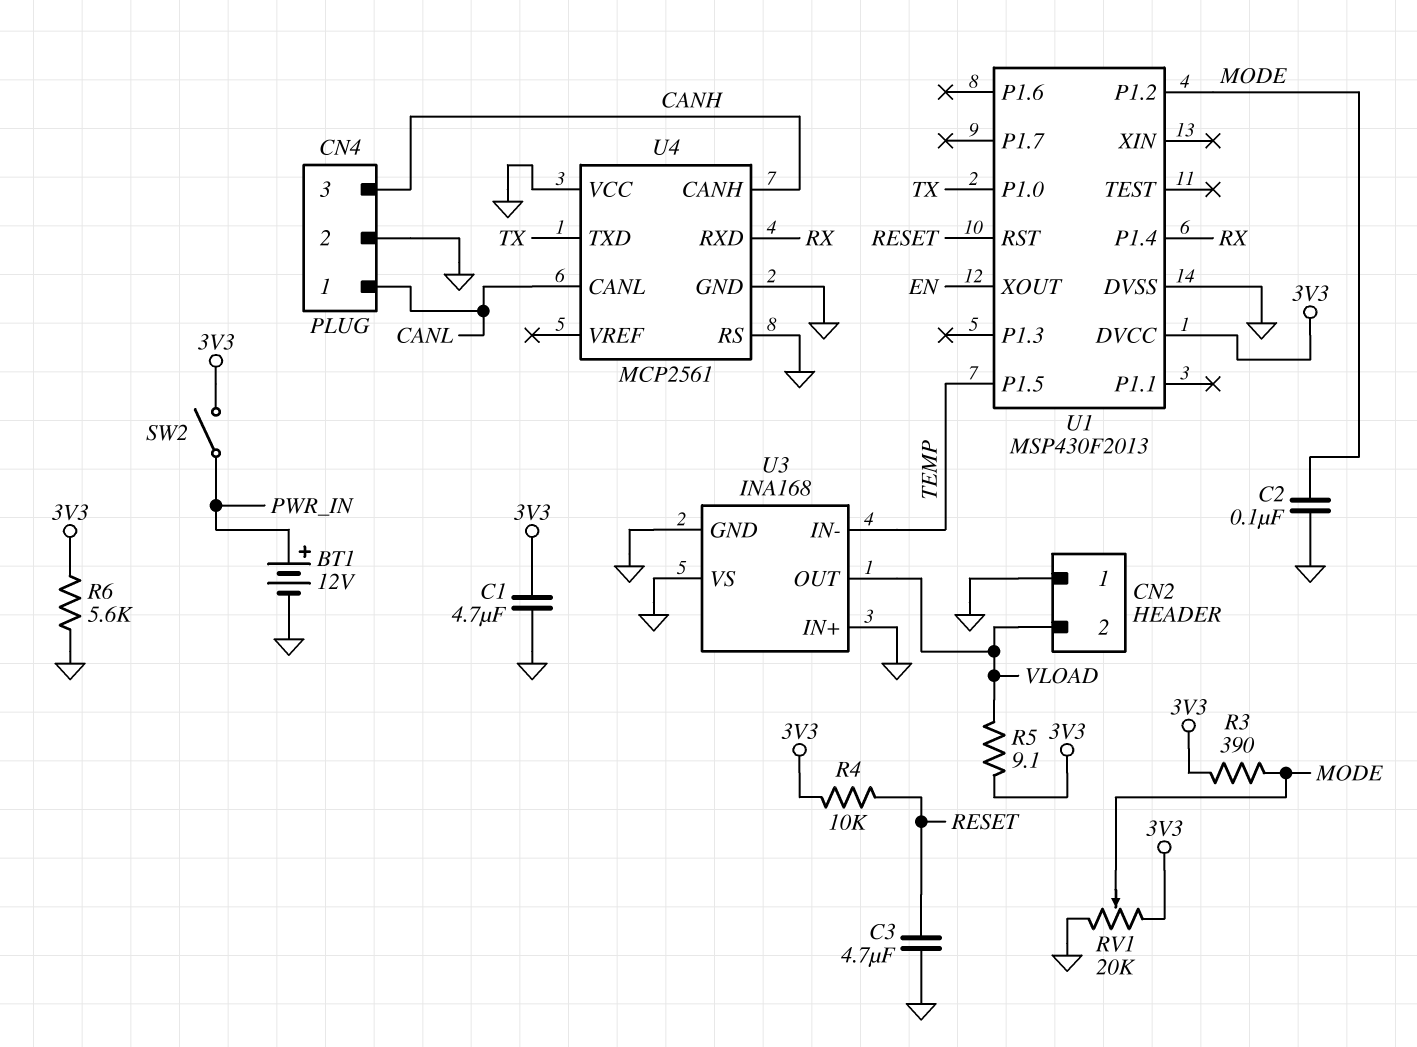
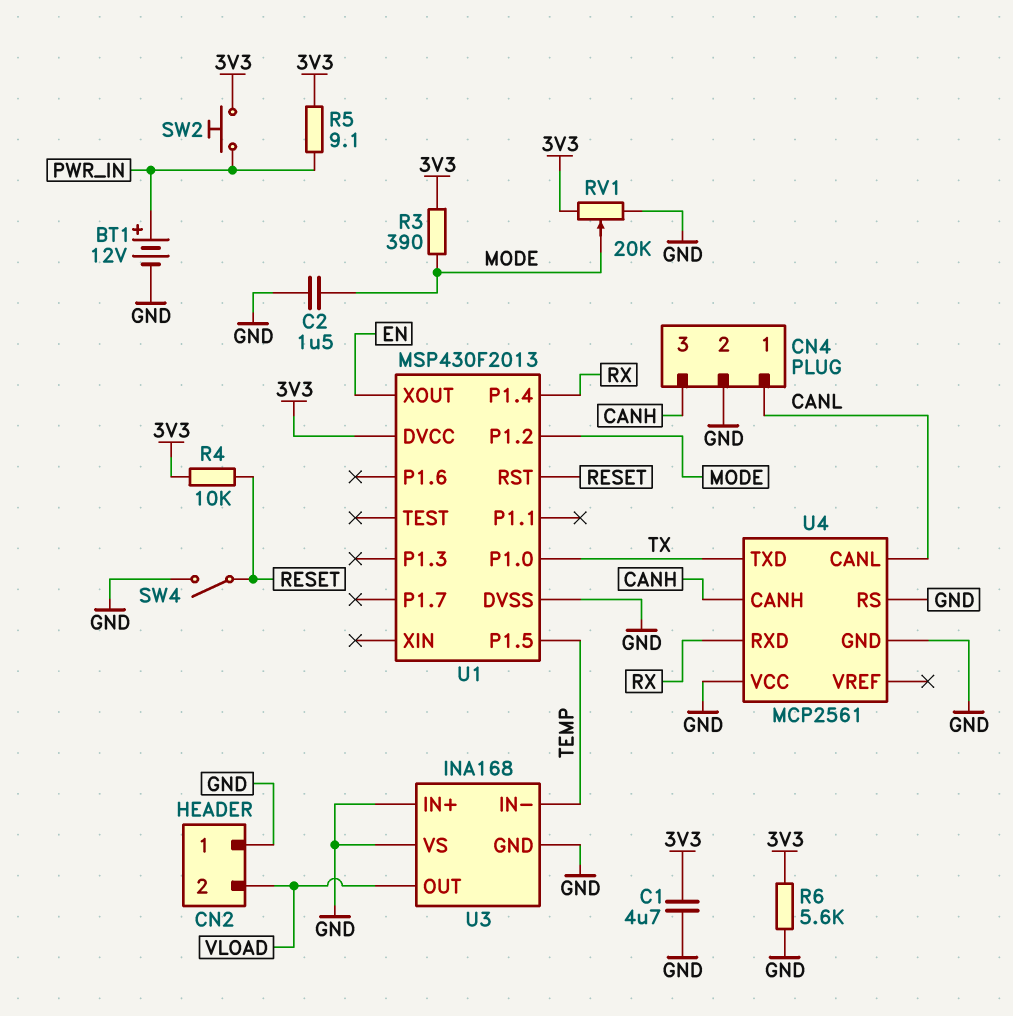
C2: 100nF (GND, MODE) -> 1.5uF (GND, MODE)
C3: 4.7uF (GND, RESET) -> none
R5: 9.1 (3V3, VLOAD) -> 9.1 (3V3, PWR_IN)
SW2: switch (3V3, PWR_IN) -> button (3V3, PWR_IN)
SW4: none -> switch (GND, RESET)

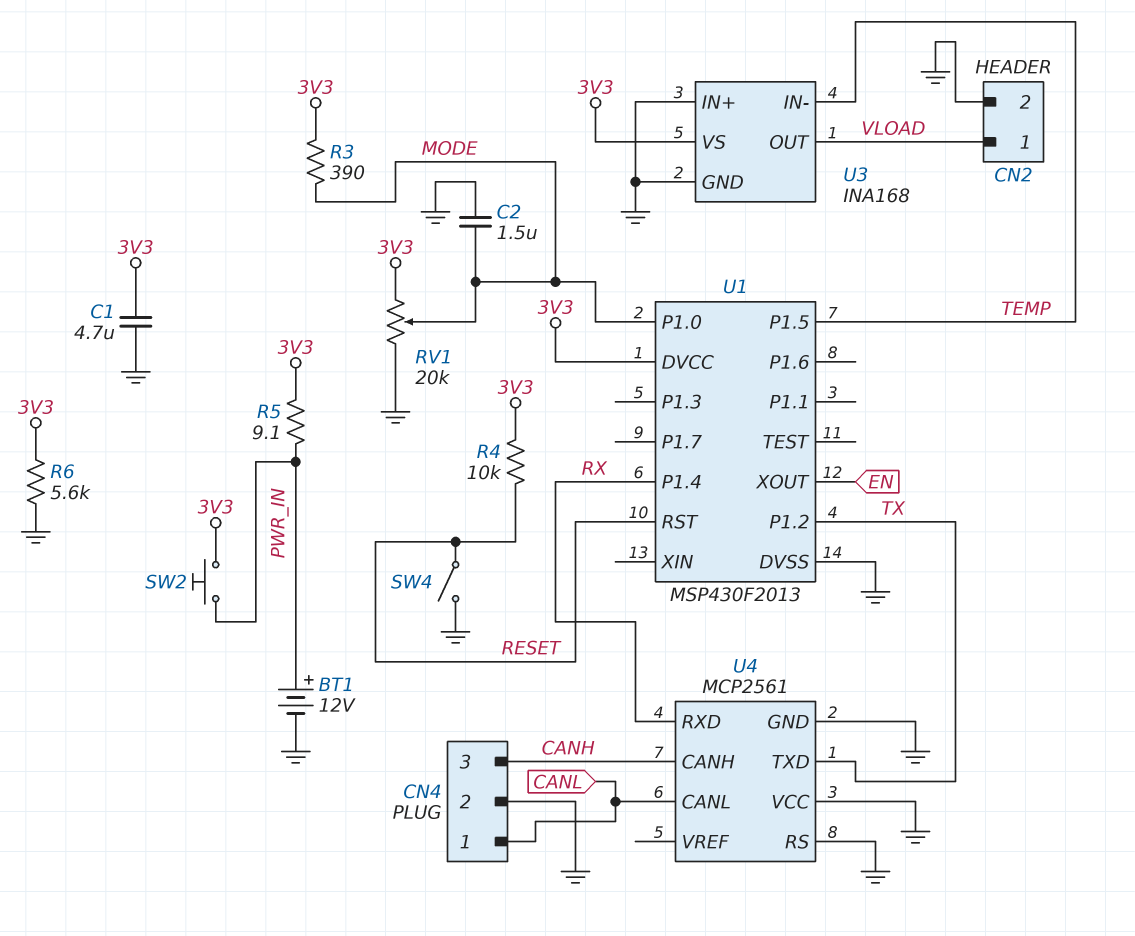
CN2 pin 1: GND -> VLOAD
CN2 pin 2: VLOAD -> GND
U1 pin P1.0: TX -> MODE
U1 pin P1.2: MODE -> TX
U3 pin VS: GND -> 3V3

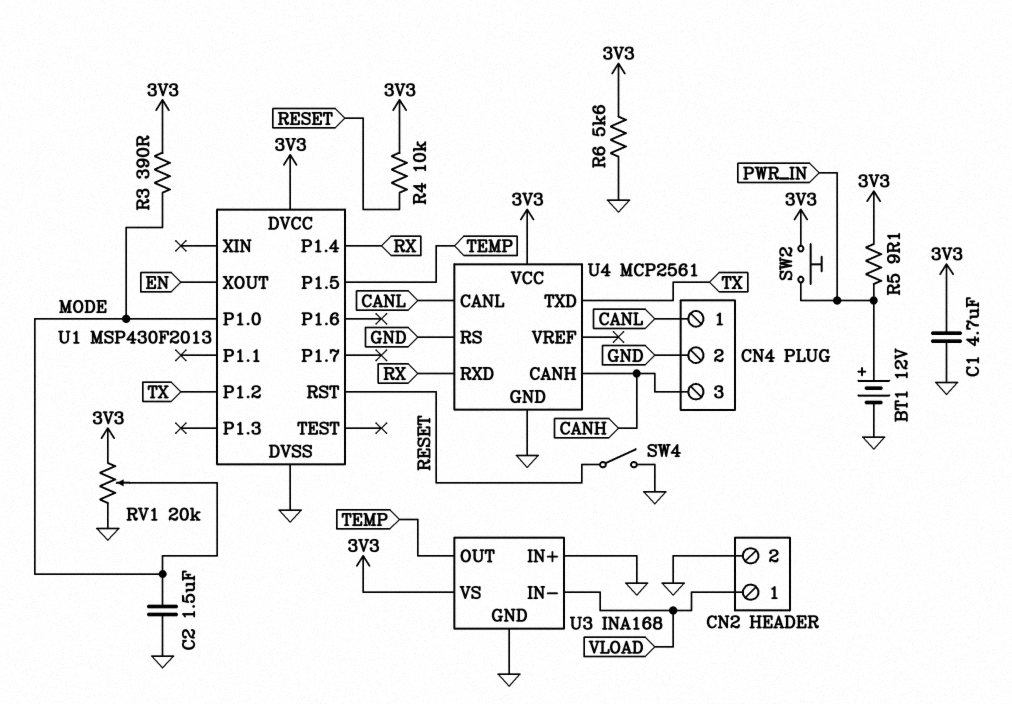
U3 pin IN-: TEMP -> VLOAD
U3 pin OUT: VLOAD -> TEMP
U4 pin VCC: GND -> 3V3

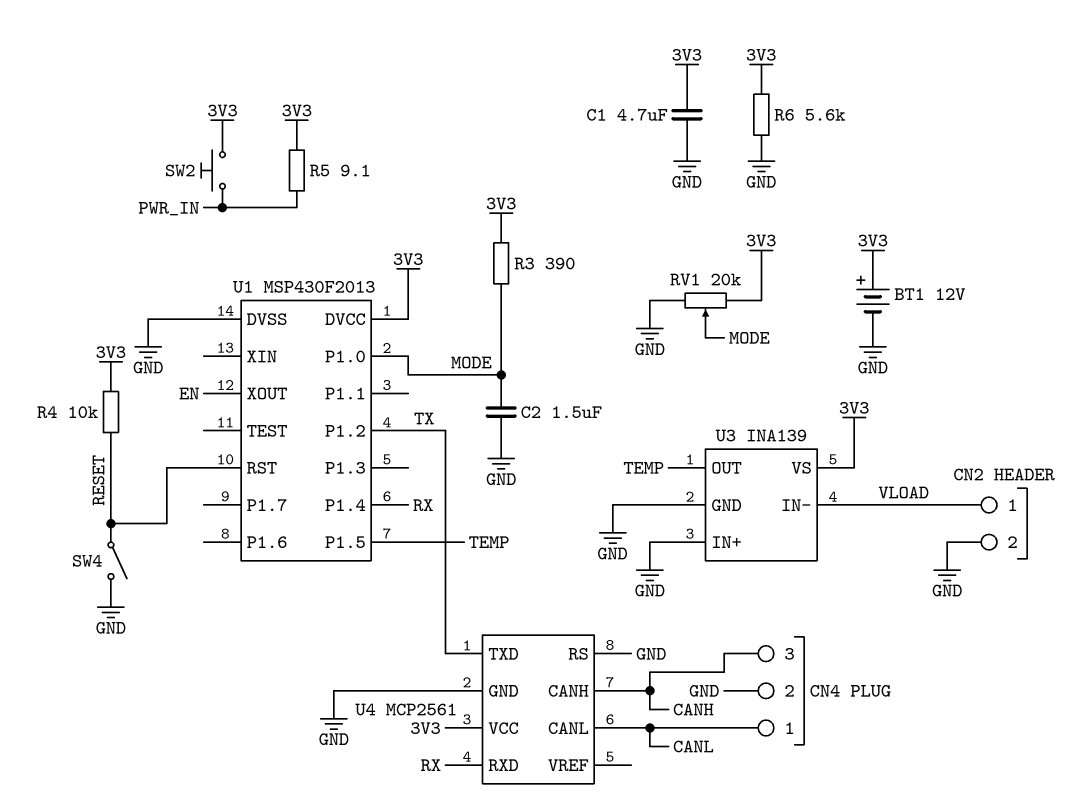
BT1: 12V (plus PWR_IN, minus GND) -> 12V (plus 3V3, minus GND)
U3: INA168 -> INA139

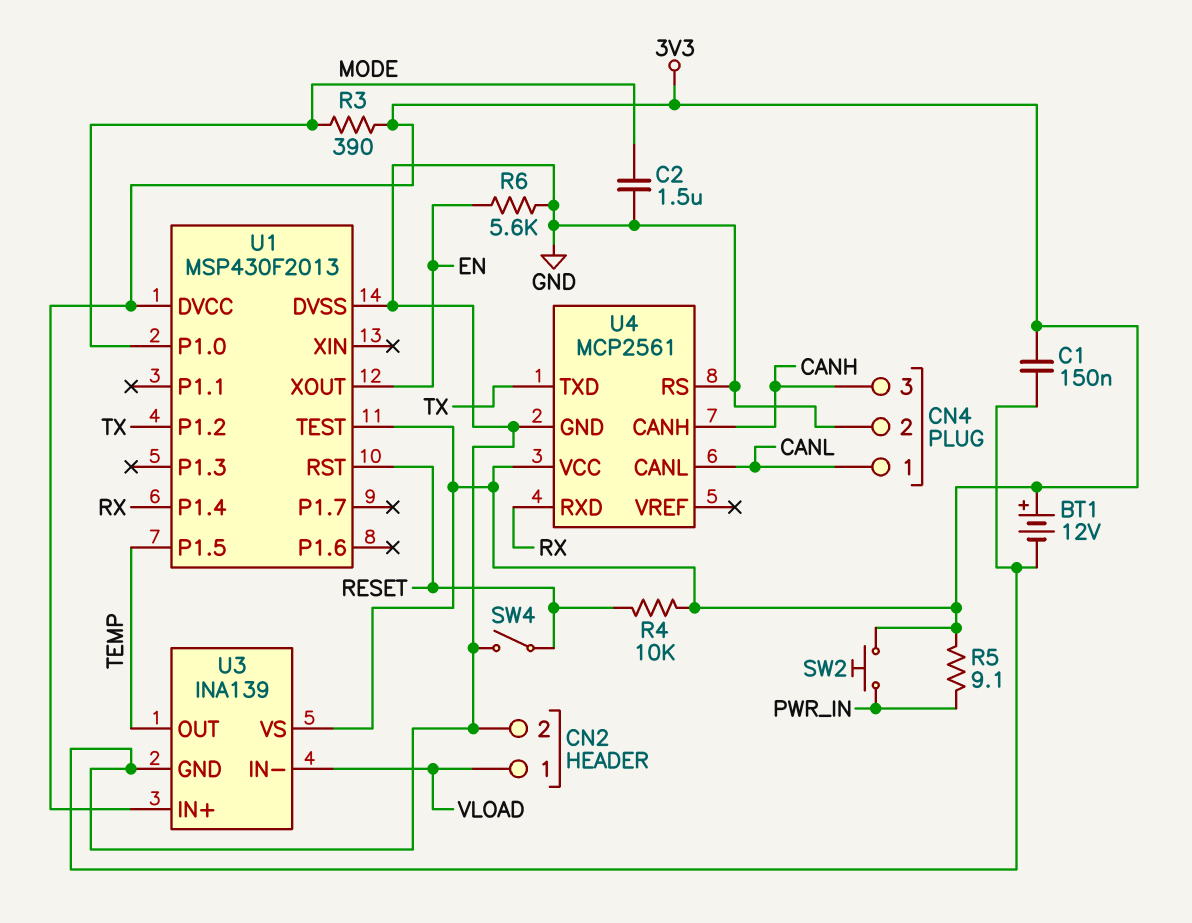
C1: 4.7uF (3V3, GND) -> 150nF (3V3, GND)
R6: 5.6k (3V3, GND) -> 5.6k (EN, GND)
RV1: 20k (3V3, GND, wiper MODE) -> none
U1 pin TEST: none -> 3V3
U3 pin IN+: GND -> 3V3

